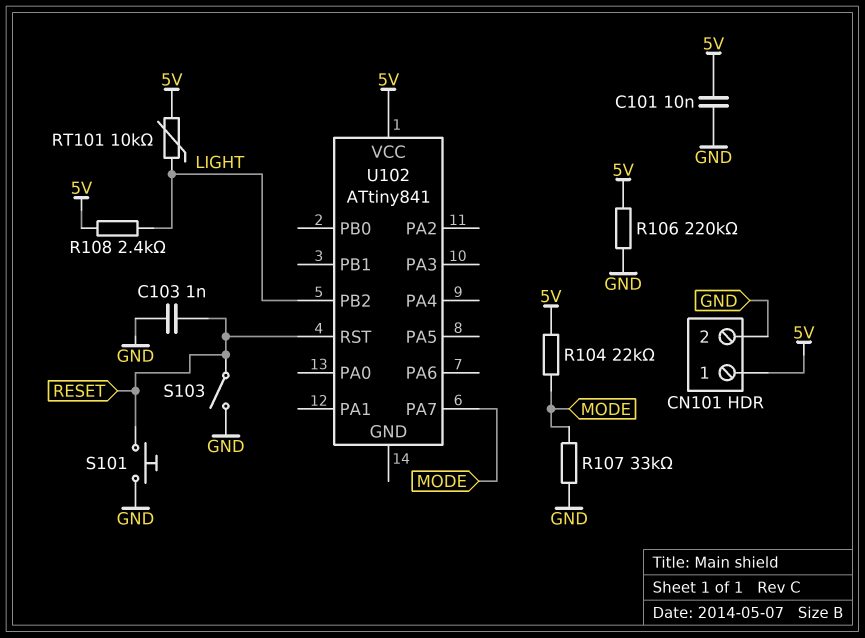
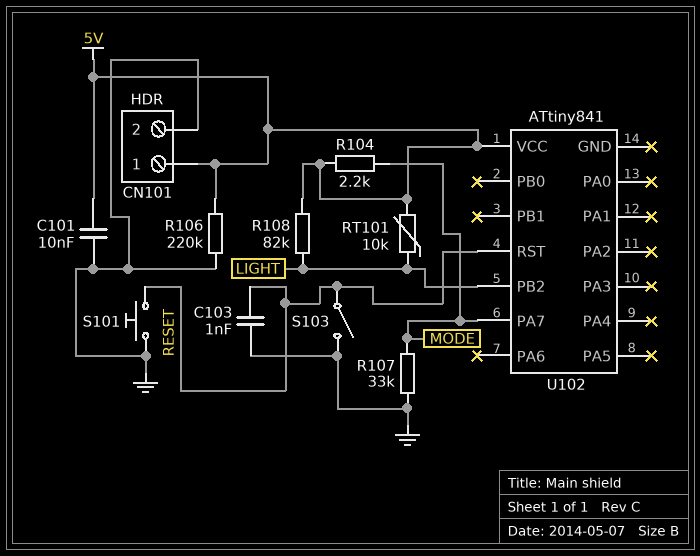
R104: 22k (5V, MODE) -> 2.2k (5V, MODE)
R108: 2.4k (5V, LIGHT) -> 82k (5V, LIGHT)

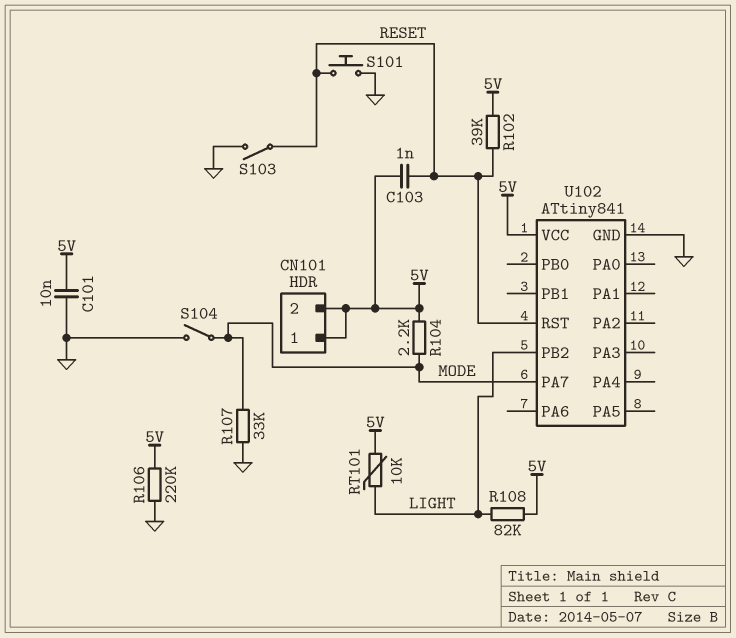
C103: 1nF (GND, RESET) -> 1nF (5V, RESET)
CN101 pin 2: GND -> 5V
R102: none -> 39k (5V, RESET)
S104: none -> switch (GND, MODE)
U102 pin GND: none -> GND

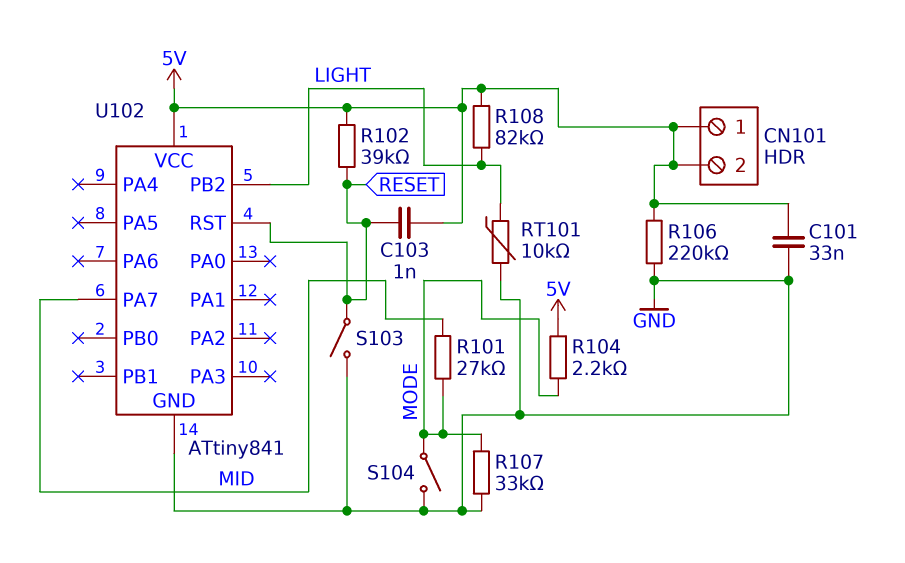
C101: 10nF (5V, GND) -> 33nF (5V, GND)
R101: none -> 27k (MID, MODE)
RT101: 10k (5V, LIGHT) -> 10k (GND, LIGHT)
S101: button (GND, RESET) -> none
U102 pin PA7: MODE -> MID

